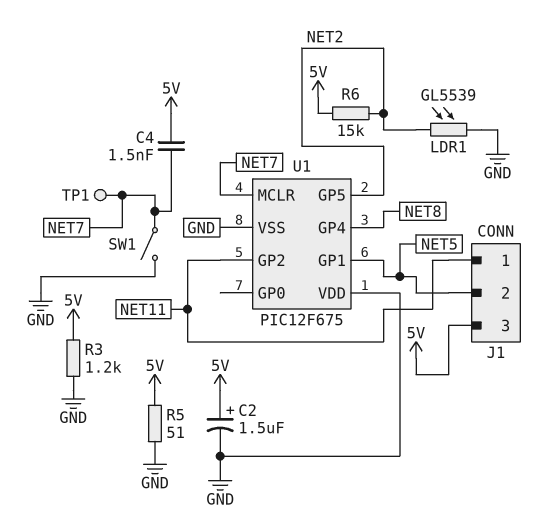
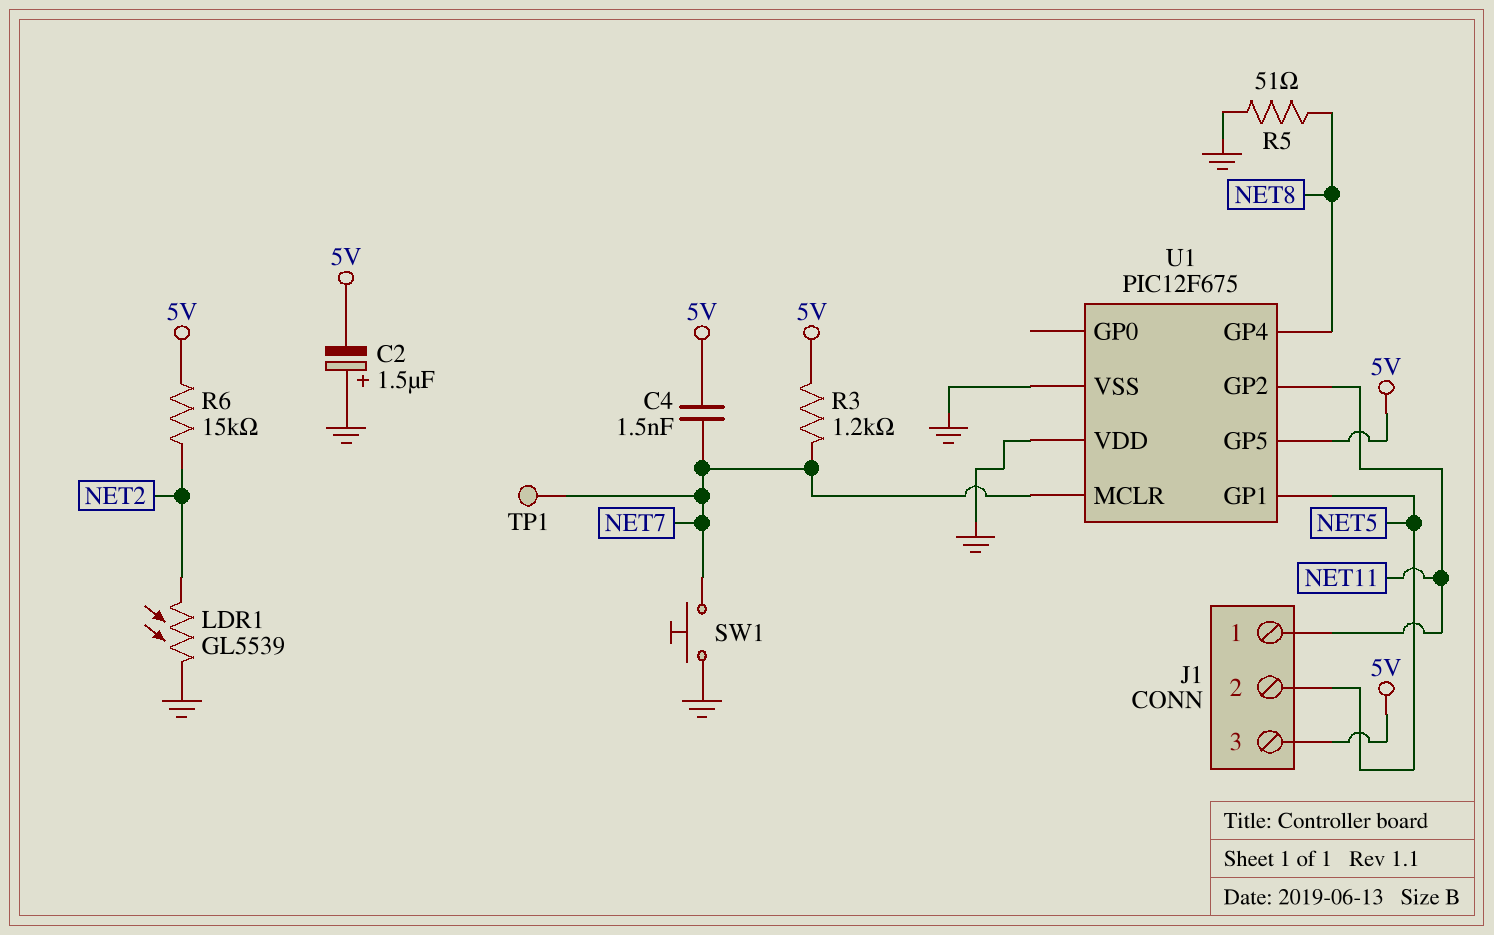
C2: 1.5uF (plus 5V, minus GND) -> 1.5uF (plus GND, minus 5V)
R3: 1.2k (5V, GND) -> 1.2k (5V, NET7)
R5: 51 (5V, GND) -> 51 (GND, NET8)
SW1: switch (GND, NET7) -> button (GND, NET7)
U1 pin GP5: NET2 -> 5V

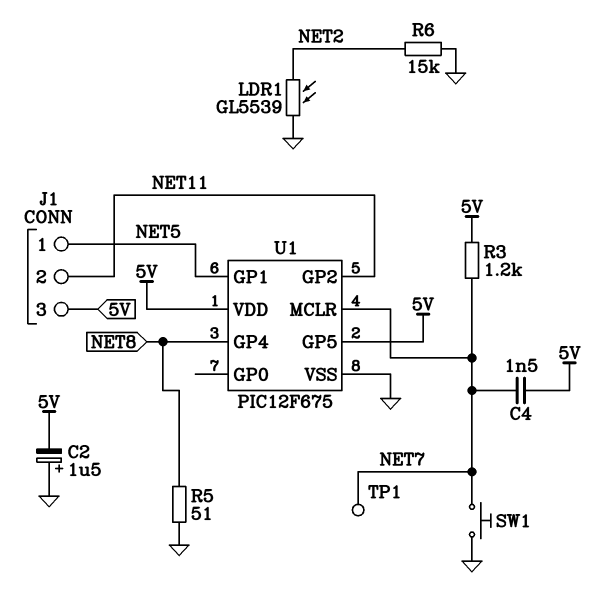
J1 pin 1: NET11 -> NET5
J1 pin 2: NET5 -> NET11
R6: 15k (5V, NET2) -> 15k (GND, NET2)
U1 pin VDD: GND -> 5V

